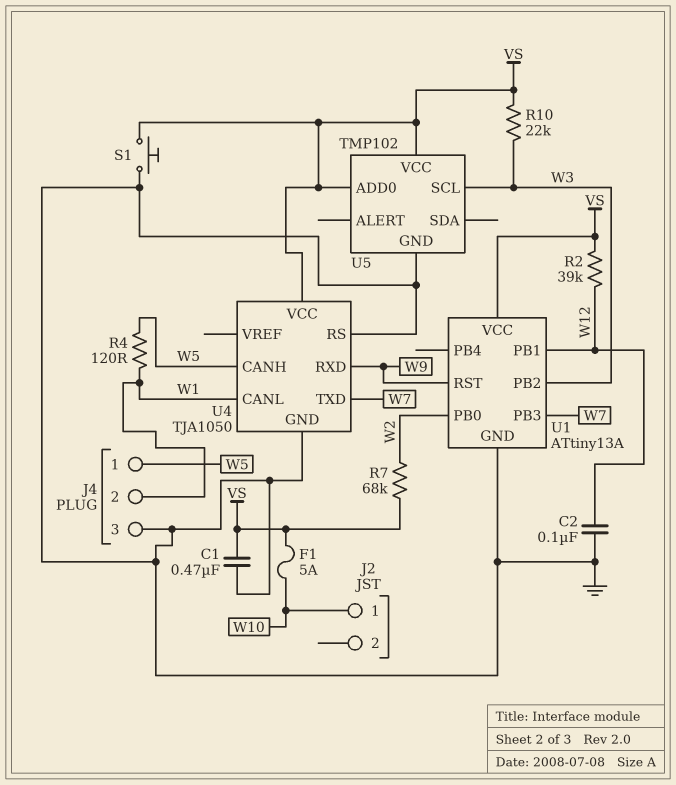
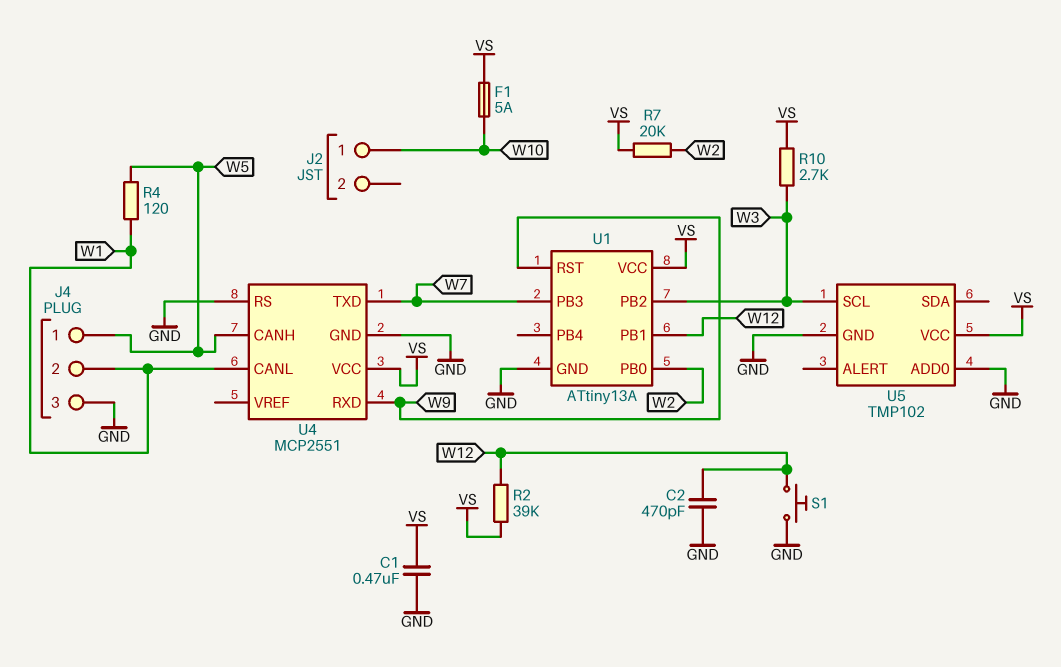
C2: 100nF (GND, W12) -> 470pF (GND, W12)
R7: 68k (VS, W2) -> 20k (VS, W2)
R10: 22k (VS, W3) -> 2.7k (VS, W3)
S1: button (GND, VS) -> button (GND, W12)
U4: TJA1050 -> MCP2551
U5 pin ADD0: VS -> GND

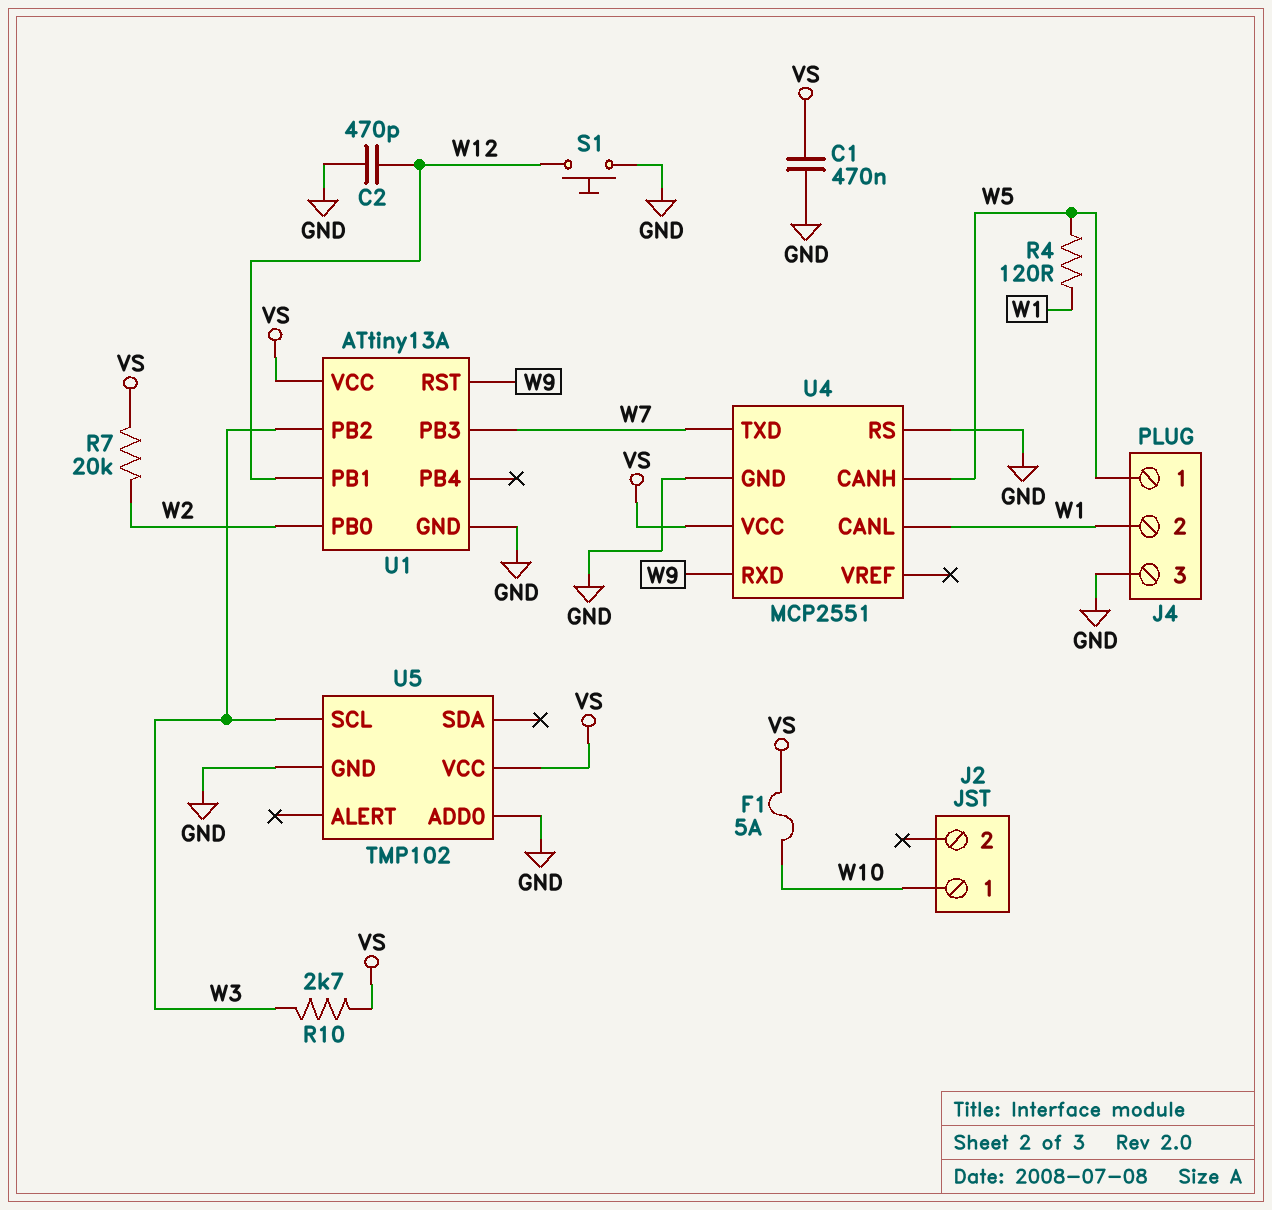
R2: 39k (VS, W12) -> none

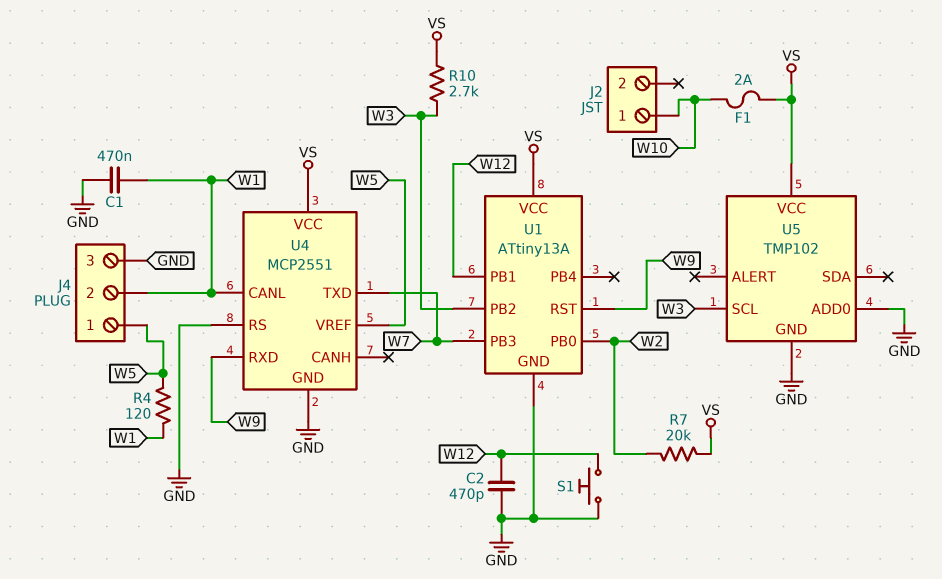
C1: 470nF (GND, VS) -> 470nF (GND, W1)
F1: 5A (VS, W10) -> 2A (VS, W10)
U4 pin CANH: W5 -> none
U4 pin VREF: none -> W5

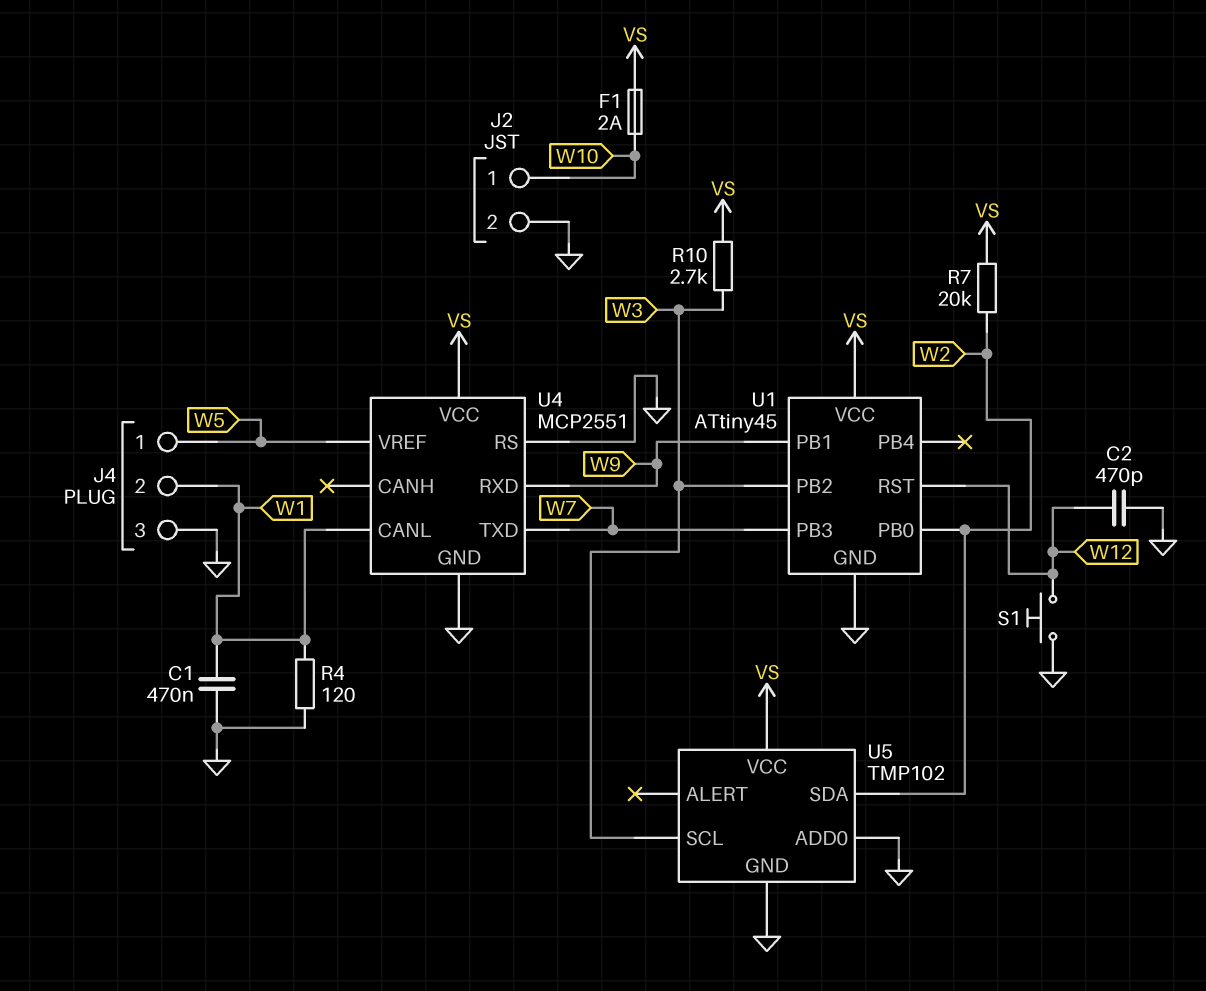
J2 pin 2: none -> GND
R4: 120 (W1, W5) -> 120 (GND, W1)
U1: ATtiny13A -> ATtiny45
U1 pin PB1: W12 -> W9
U1 pin RST: W9 -> W12
U5 pin SDA: none -> W2

